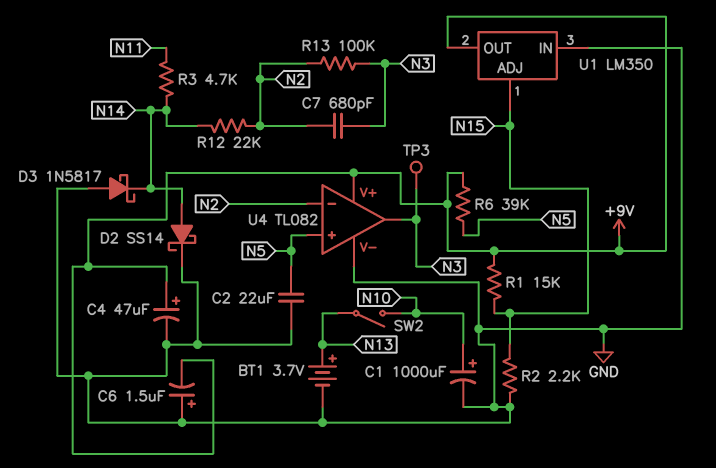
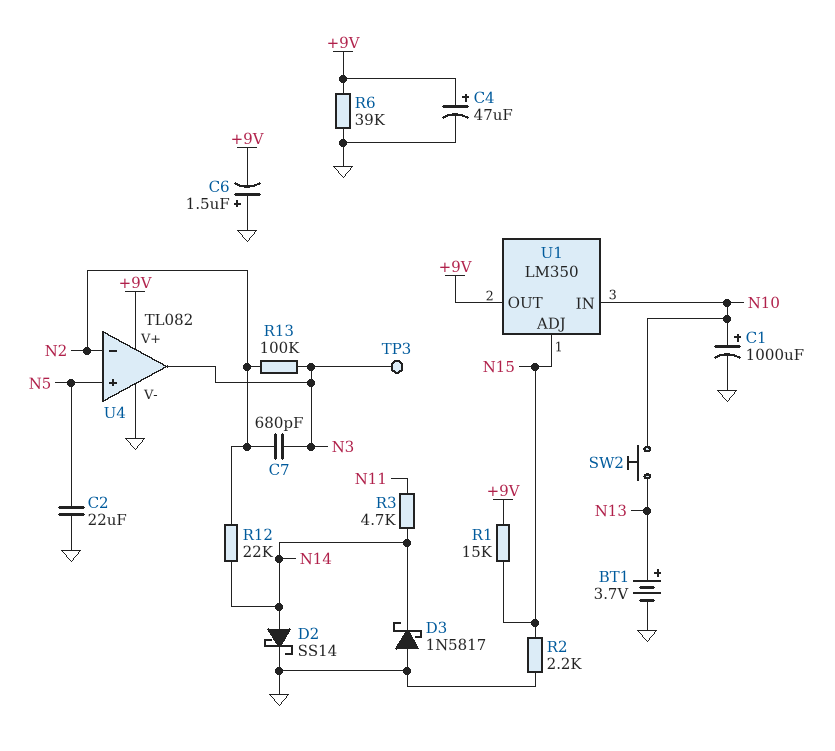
R6: 39k (+9V, N5) -> 39k (+9V, GND)
SW2: switch (N10, N13) -> button (N10, N13)
U1 pin IN: GND -> N10

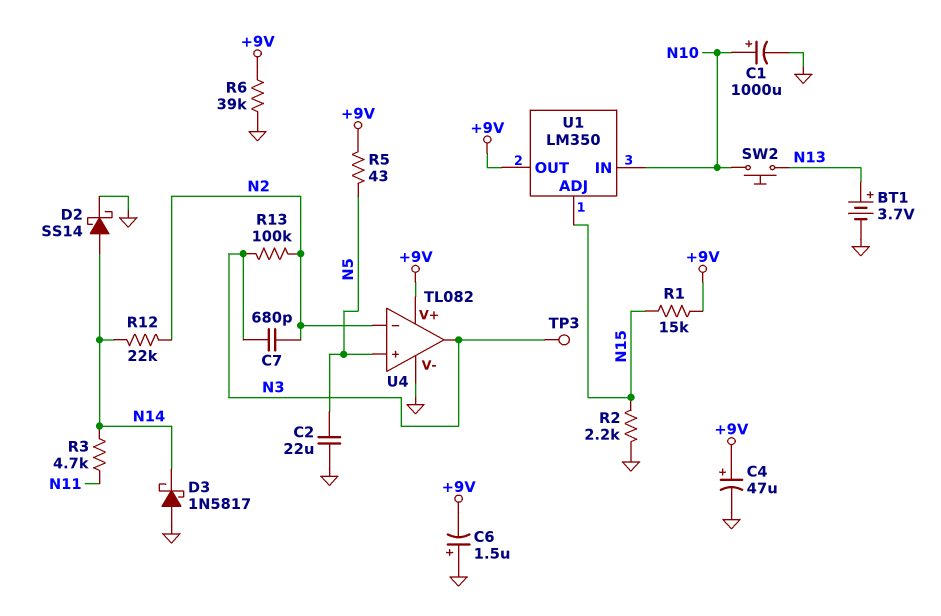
R5: none -> 43 (+9V, N5)

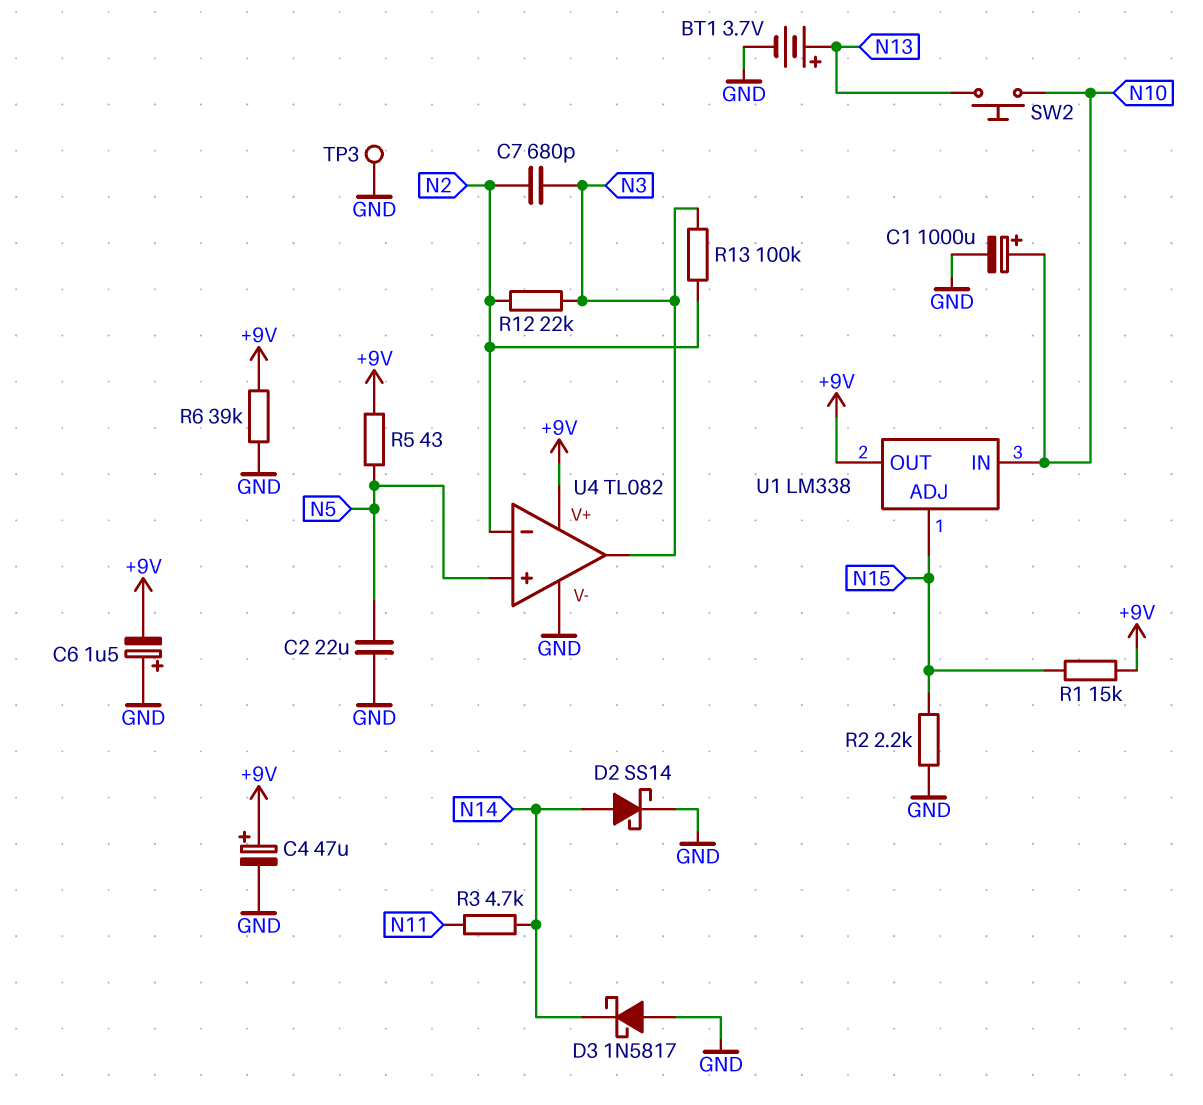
R12: 22k (N2, N14) -> 22k (N2, N3)
TP3: test point (N3) -> test point (GND)
U1: LM350 -> LM338

